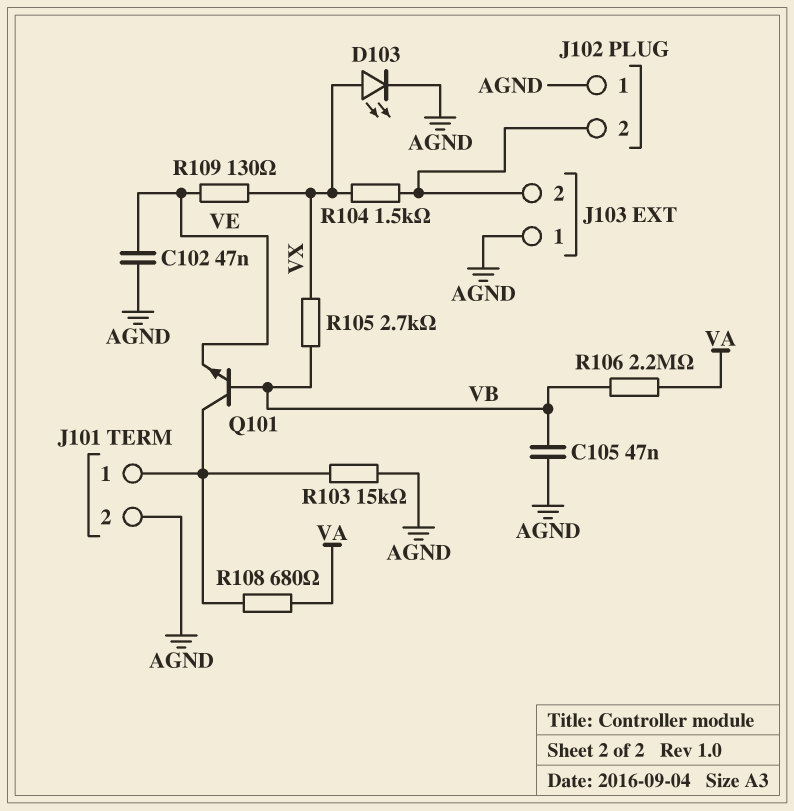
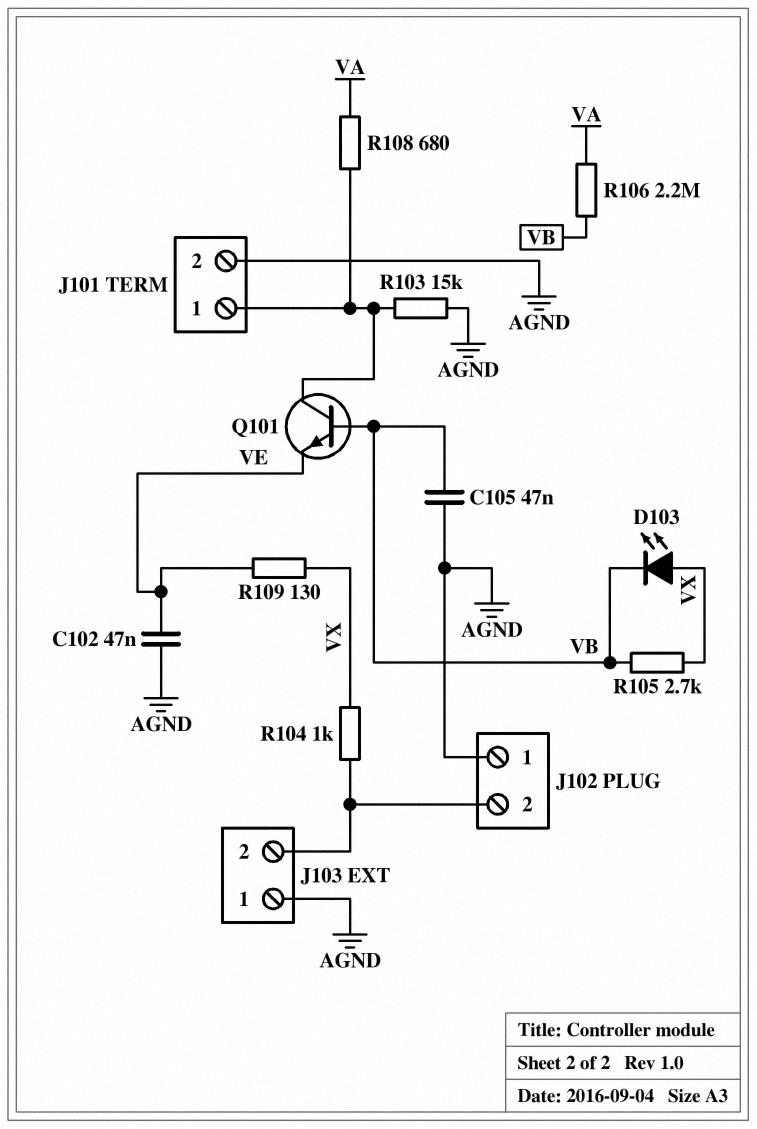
D103: LED (A VX, K AGND) -> LED (A VX, K VB)
R104: 1.5k (J102/2, VX) -> 1k (J102/2, VX)

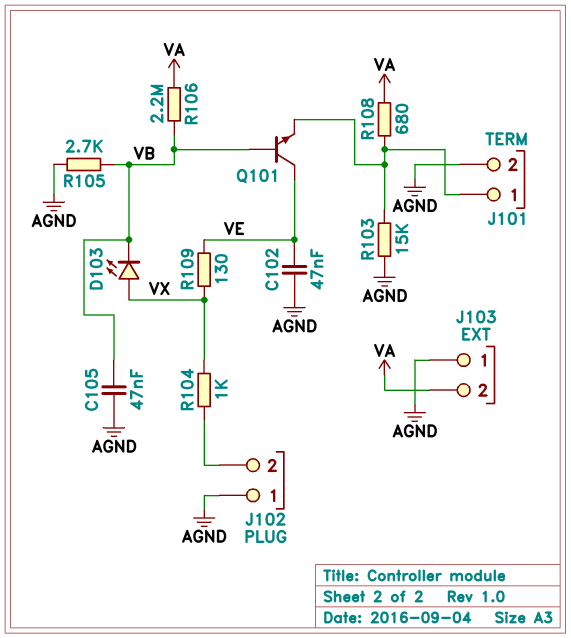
J103 pin 2: J102/2 -> VA
Q101: NPN (B VB, C J101/1, E VE) -> NPN (B VB, C VE, E J101/1)
R105: 2.7k (VB, VX) -> 2.7k (AGND, VB)

